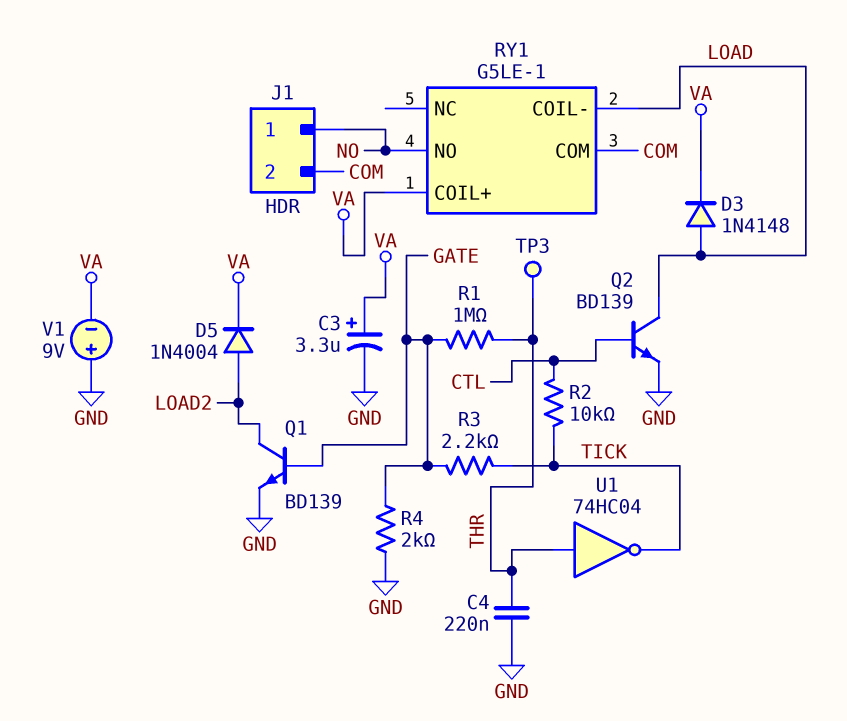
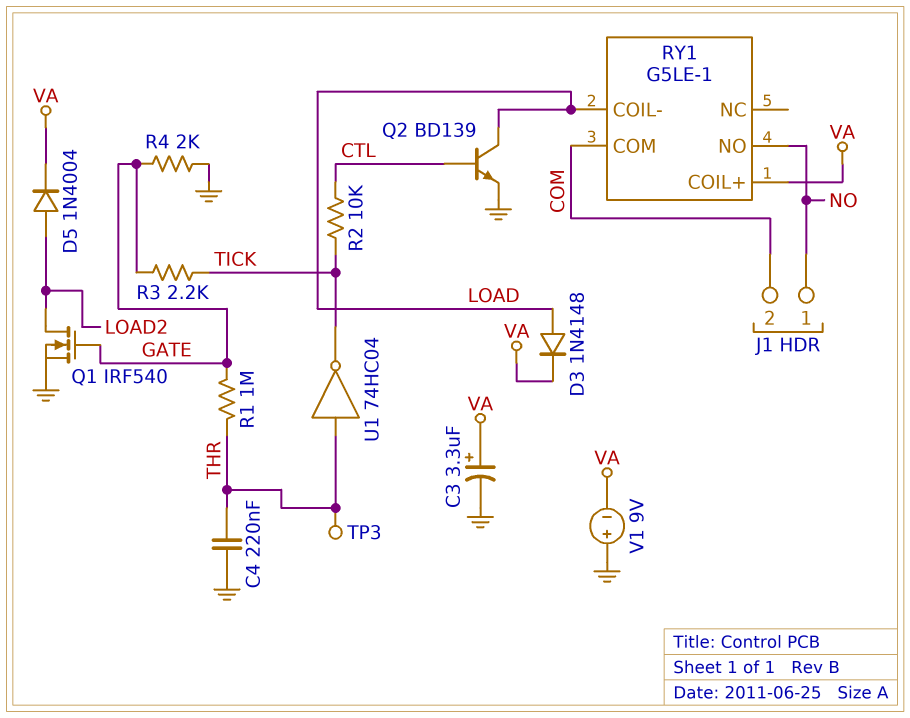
Q1: NPN BD139 (B GATE, C LOAD2, E GND) -> NMOS IRF540 (G GATE, D LOAD2, S GND)

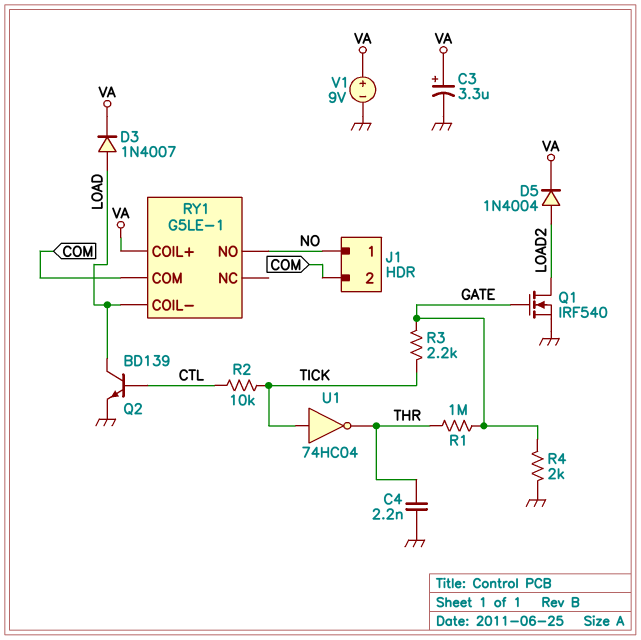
C4: 220nF (GND, THR) -> 2.2nF (GND, THR)
D3: diode 1N4148 (A LOAD, K VA) -> diode 1N4007 (A LOAD, K VA)
TP3: test point (THR) -> none
U1: NOT 74HC04 (in THR, out TICK) -> NOT 74HC04 (in TICK, out THR)
V1: 9V (plus GND, minus VA) -> 9V (plus VA, minus GND)

